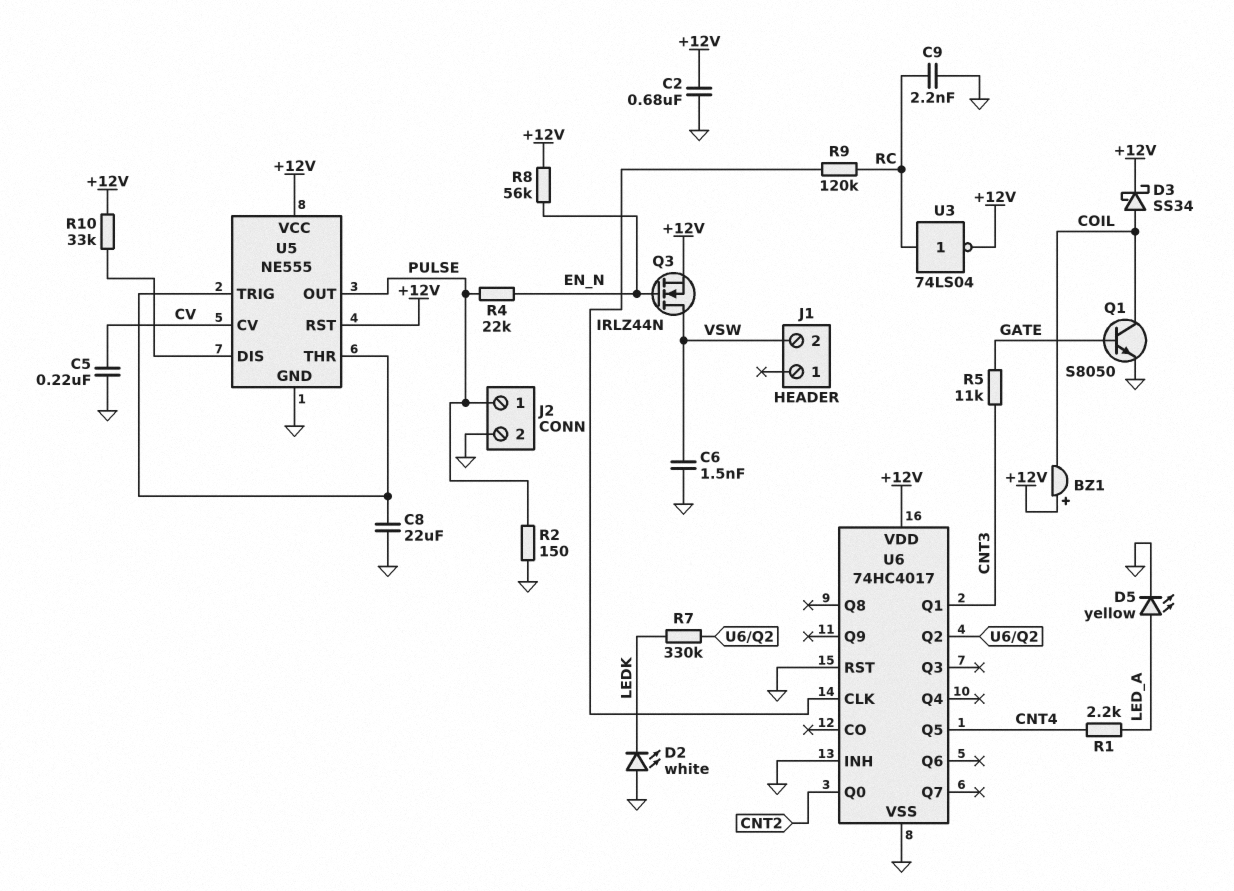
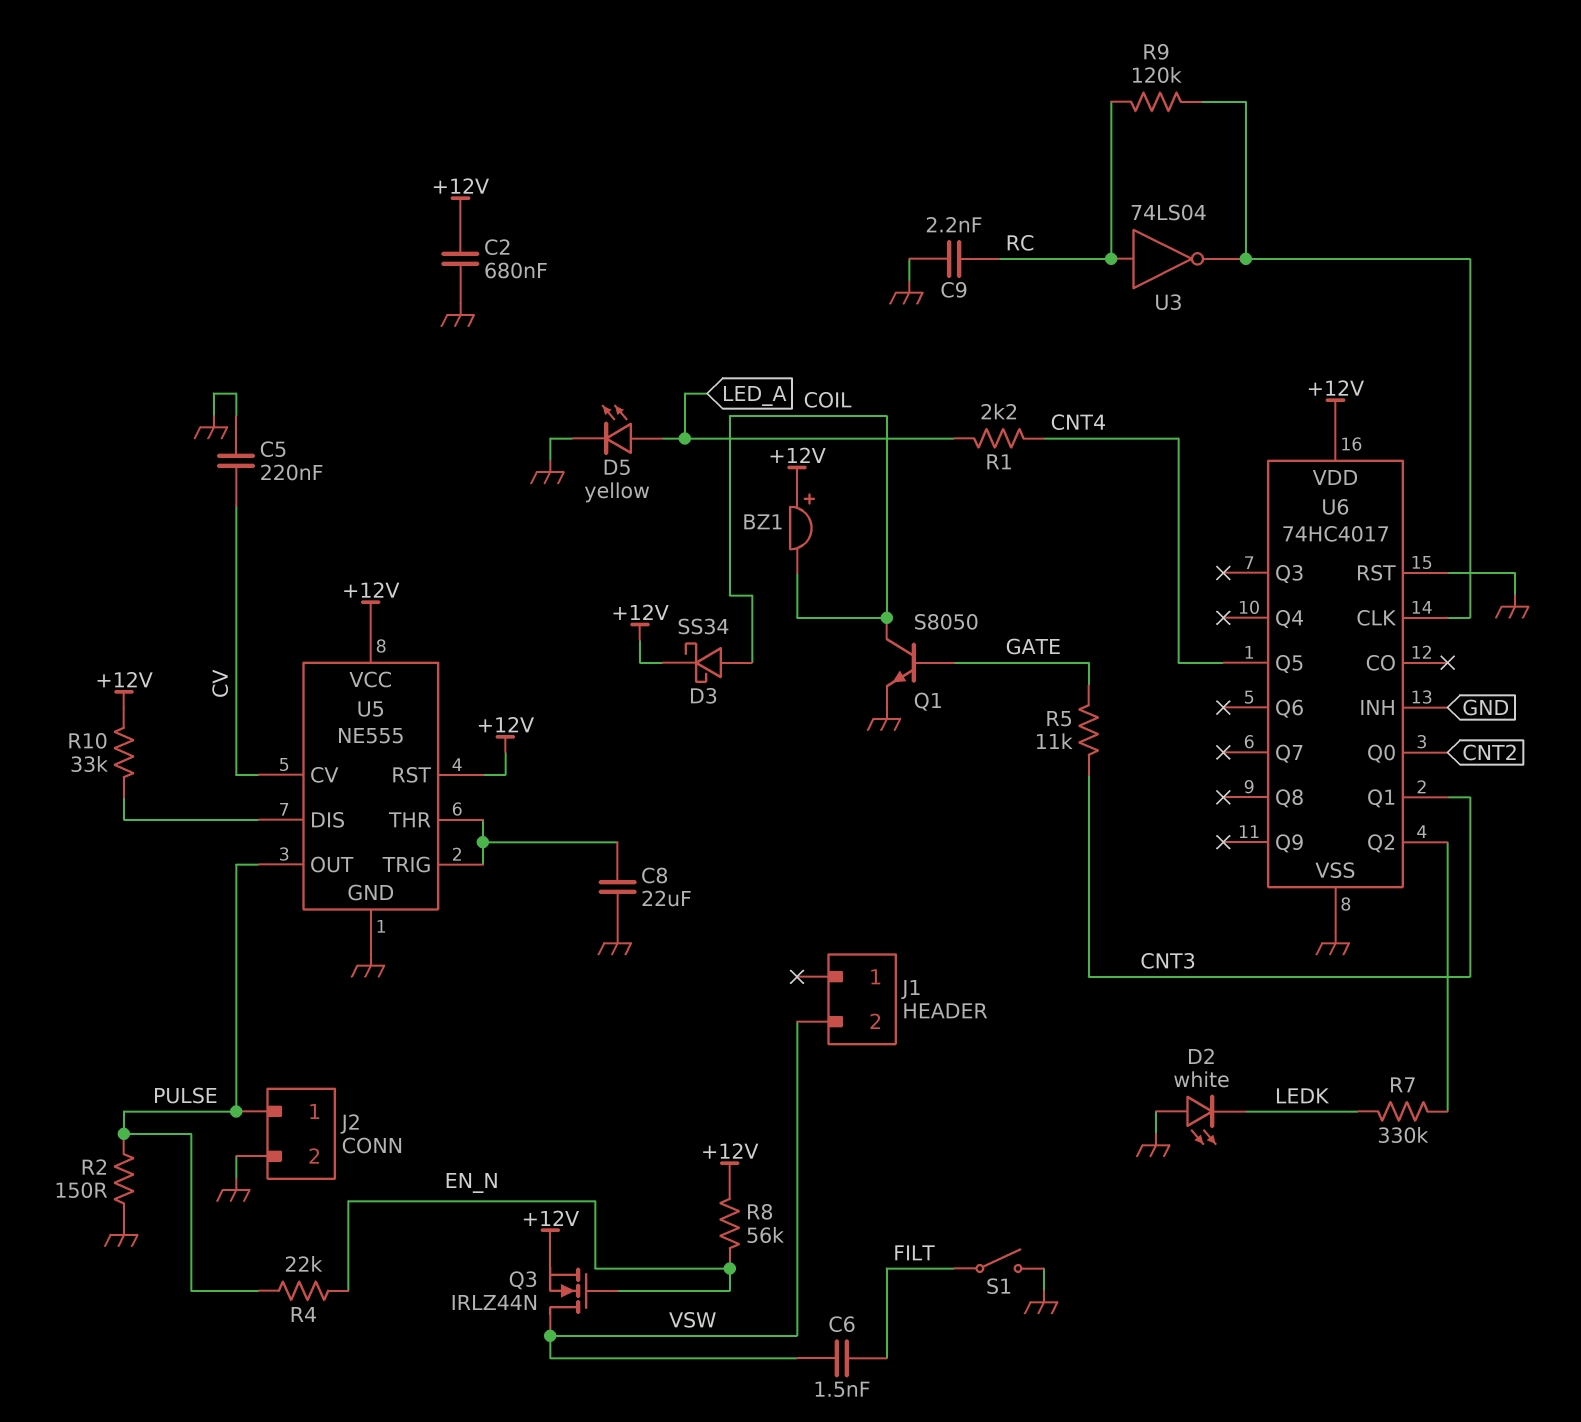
C6: 1.5nF (GND, VSW) -> 1.5nF (FILT, VSW)
S1: none -> switch (FILT, GND)
U3: NOT 74LS04 (in RC, out +12V) -> NOT 74LS04 (in RC, out U6/CLK)

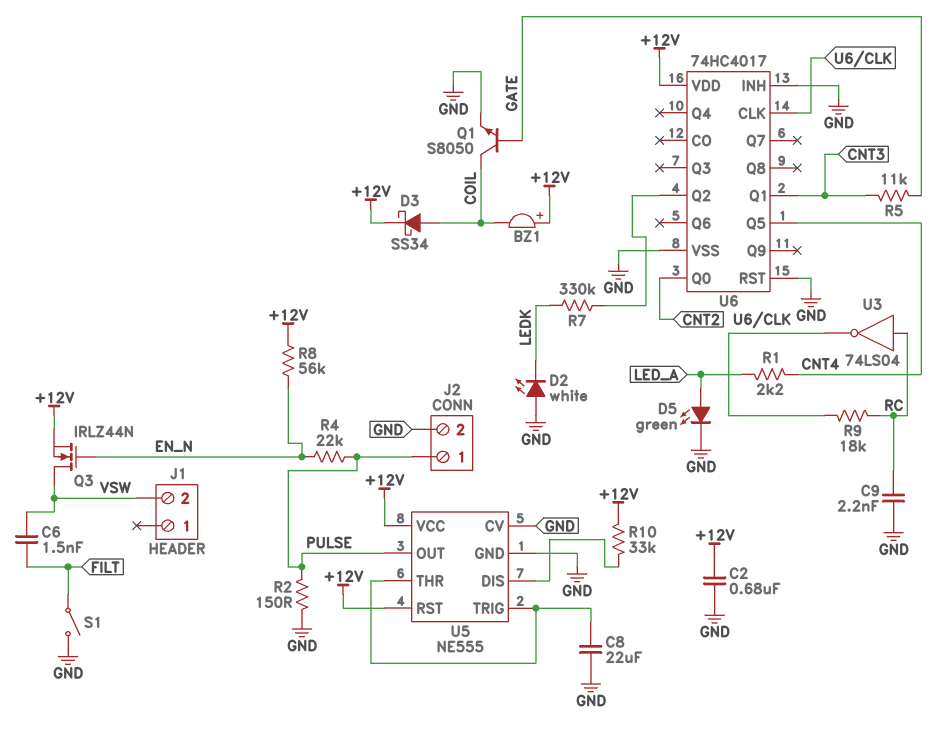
C5: 220nF (CV, GND) -> none
D5: LED yellow (A LED_A, K GND) -> LED green (A LED_A, K GND)
R9: 120k (RC, U6/CLK) -> 18k (RC, U6/CLK)
U5 pin CV: CV -> GND

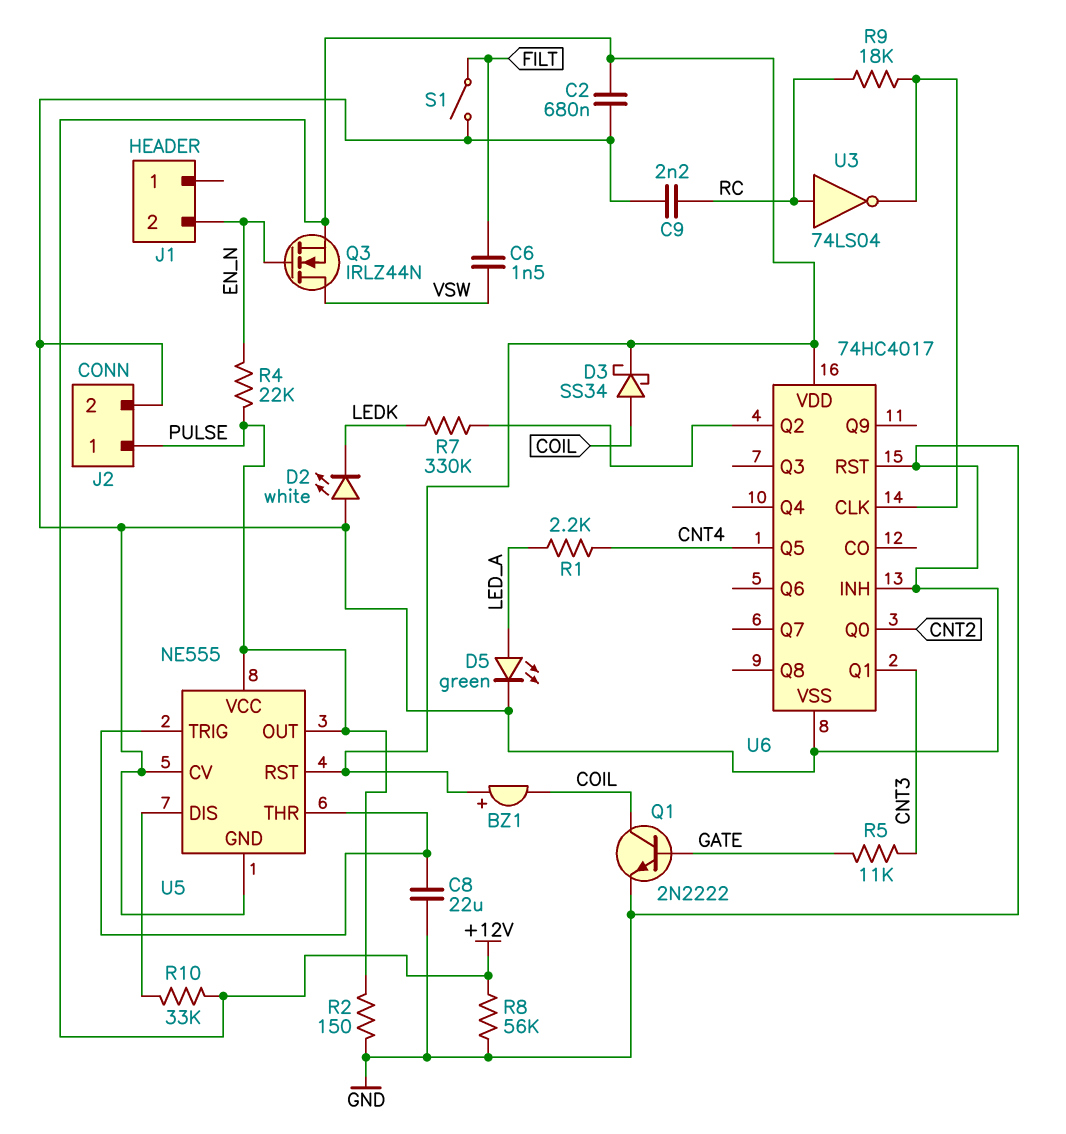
J1 pin 2: VSW -> EN_N
Q1: NPN S8050 (B GATE, C COIL, E GND) -> NPN 2N2222 (B GATE, C COIL, E GND)
R8: 56k (+12V, EN_N) -> 56k (+12V, GND)
U5 pin VCC: +12V -> PULSE

